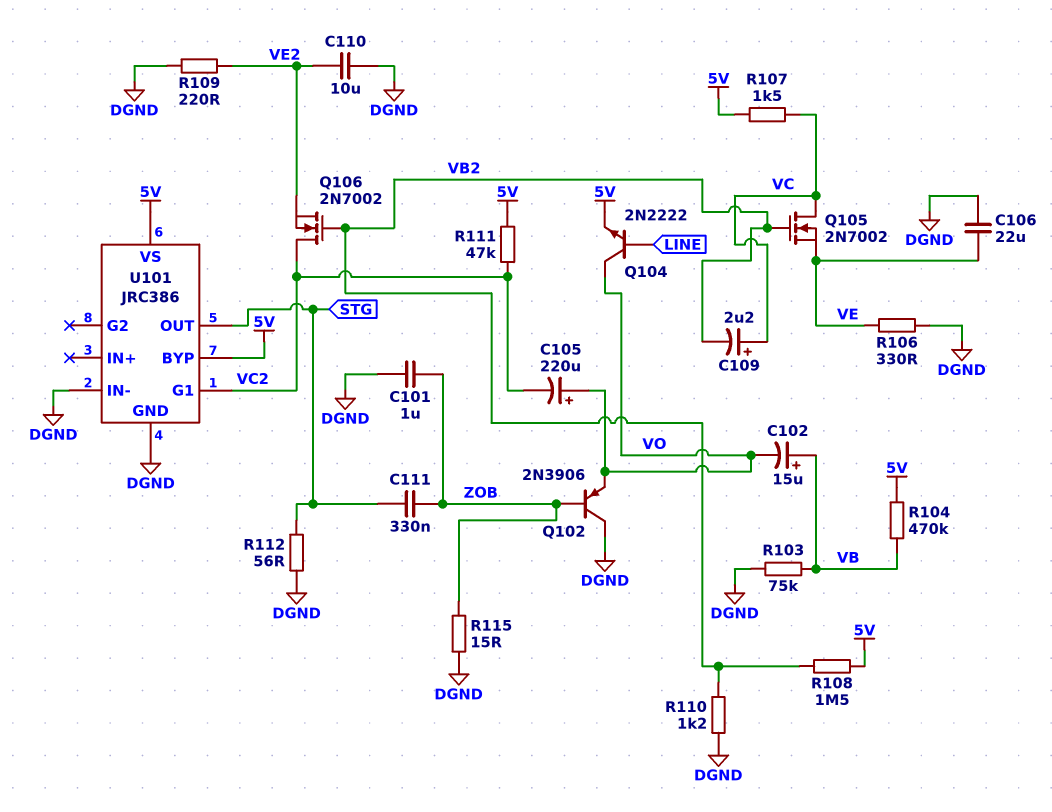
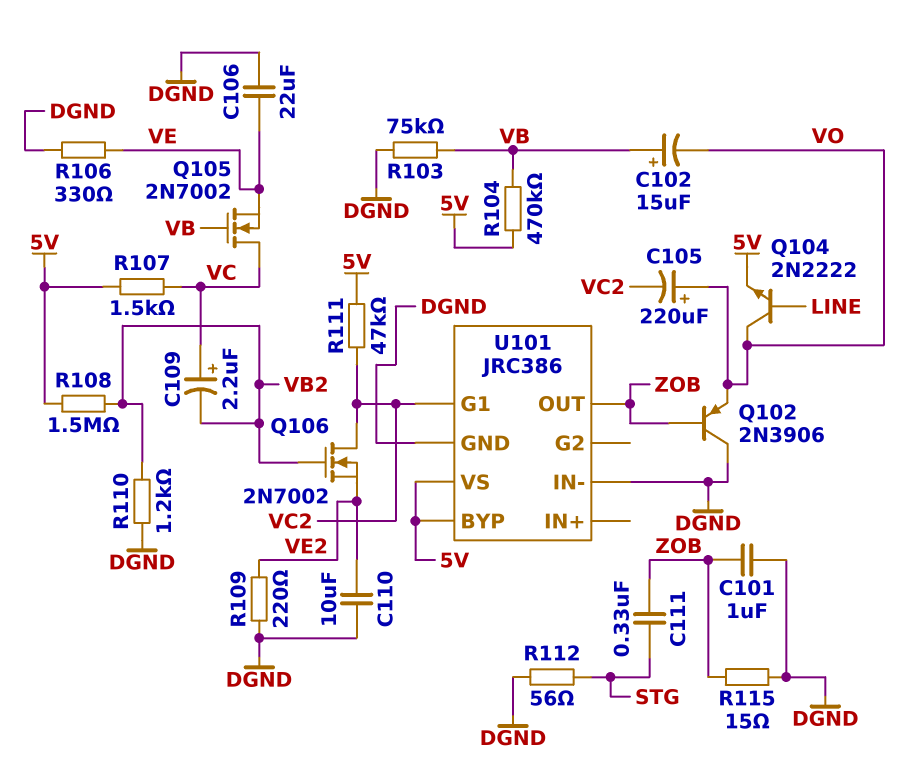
Q105: NMOS 2N7002 (G VB2, D VC, S VE) -> NMOS 2N7002 (G VB, D VC, S VE)
U101 pin OUT: STG -> ZOB

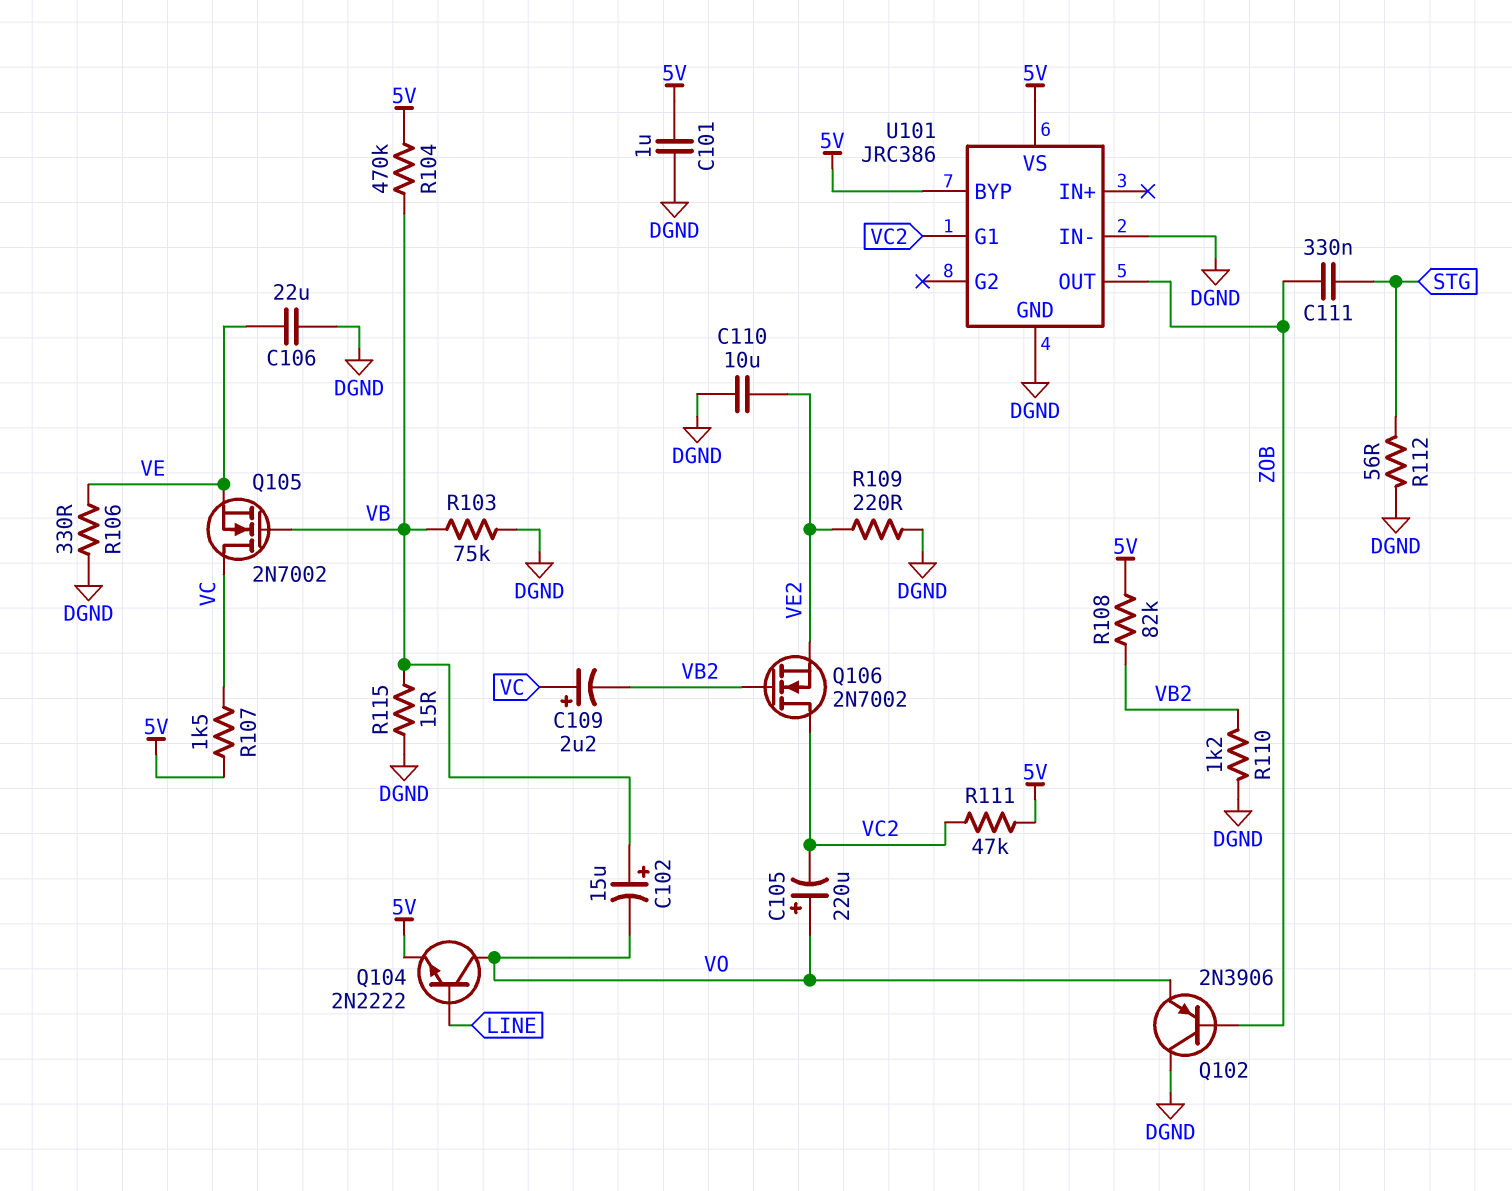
C101: 1uF (DGND, ZOB) -> 1uF (5V, DGND)
R108: 1.5M (5V, VB2) -> 82k (5V, VB2)
R115: 15 (DGND, ZOB) -> 15 (DGND, VB)

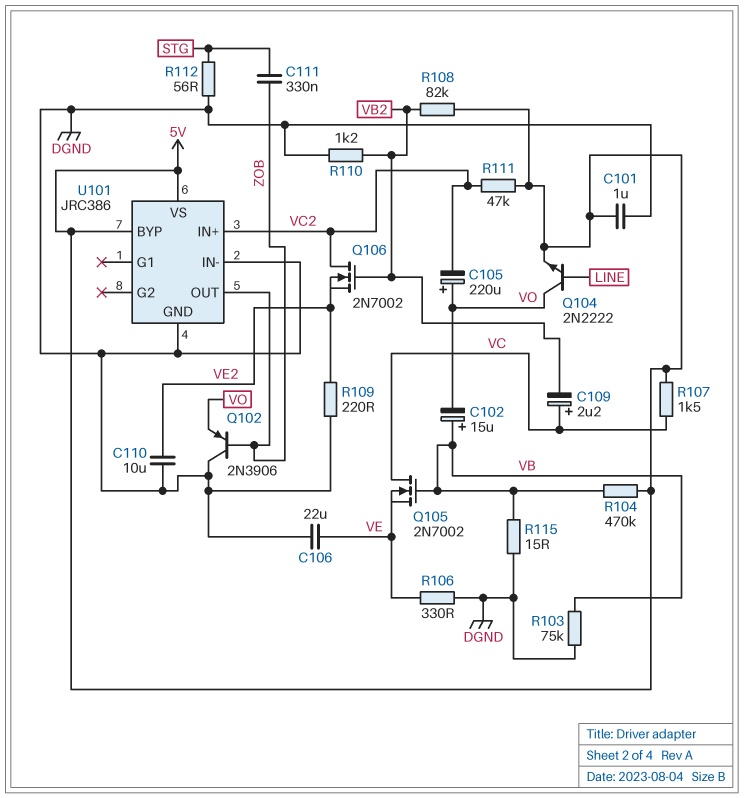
U101 pin G1: VC2 -> none
U101 pin IN+: none -> VC2

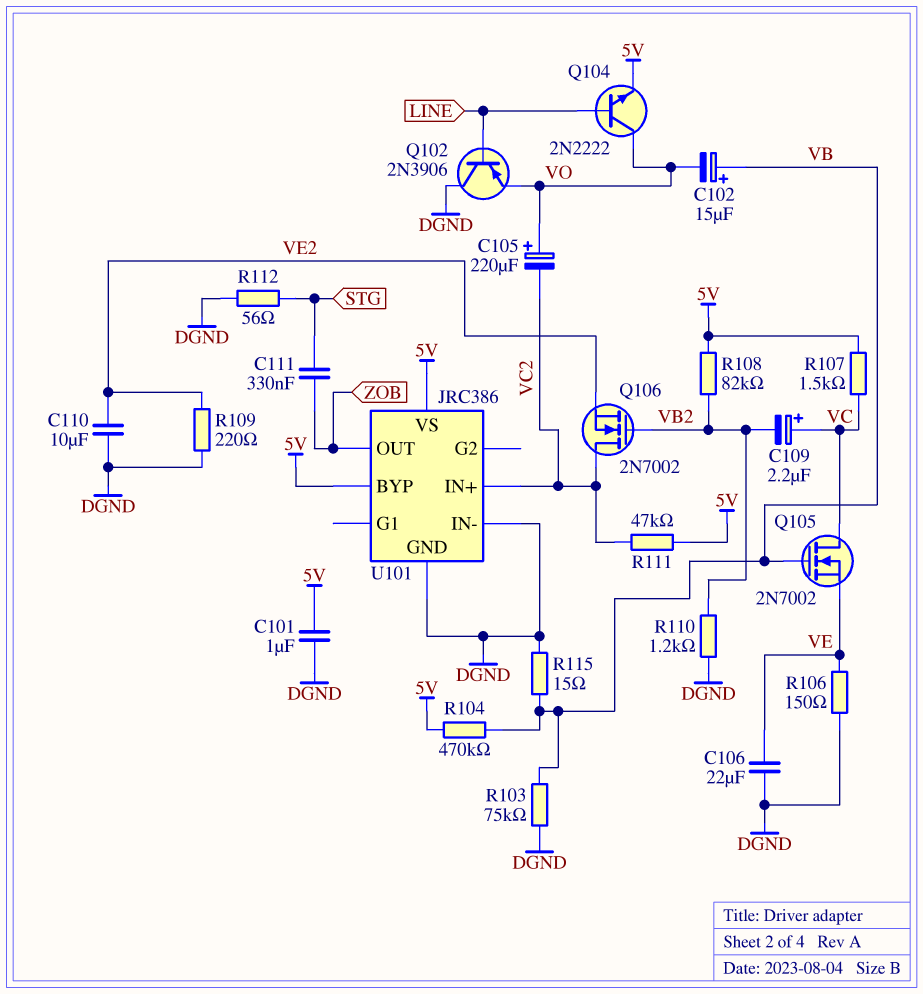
Q102: PNP 2N3906 (B ZOB, C DGND, E VO) -> PNP 2N3906 (B LINE, C DGND, E VO)
R106: 330 (DGND, VE) -> 150 (DGND, VE)

